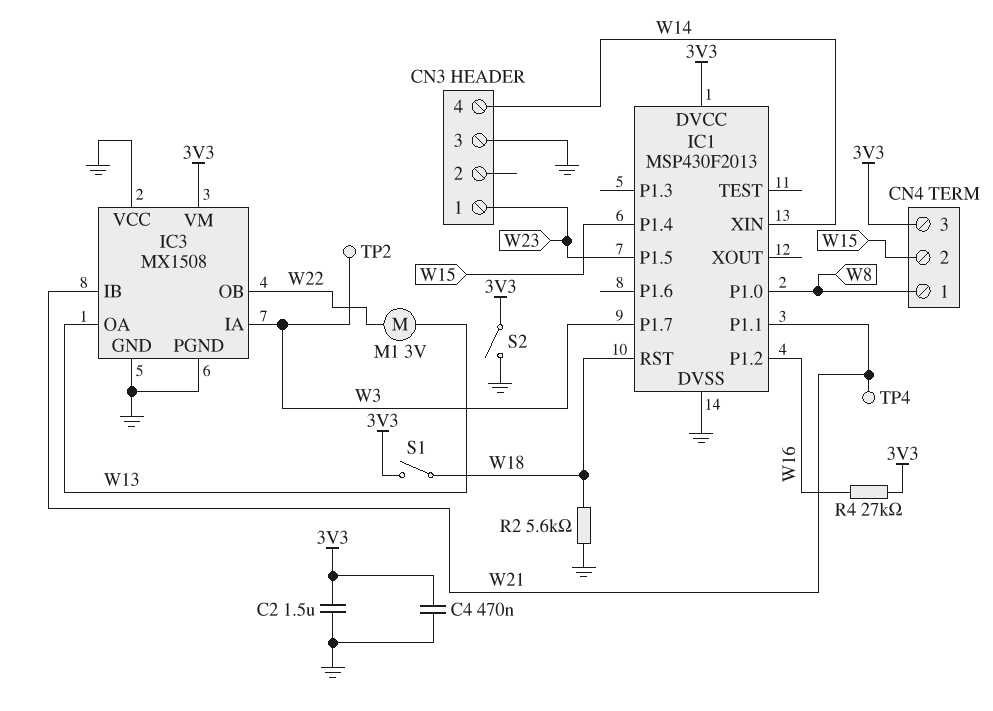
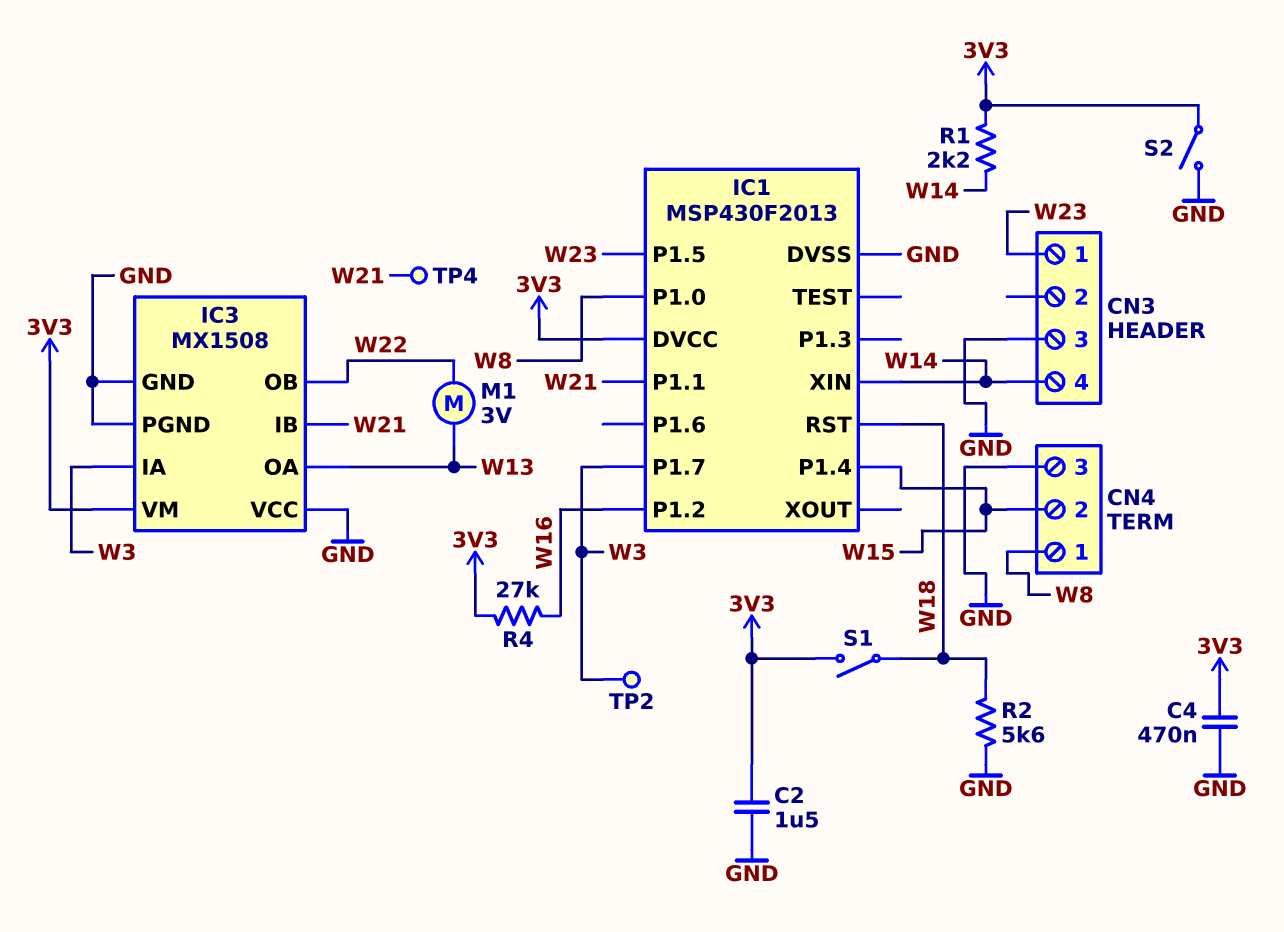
CN4 pin 3: 3V3 -> GND
R1: none -> 2.2k (3V3, W14)

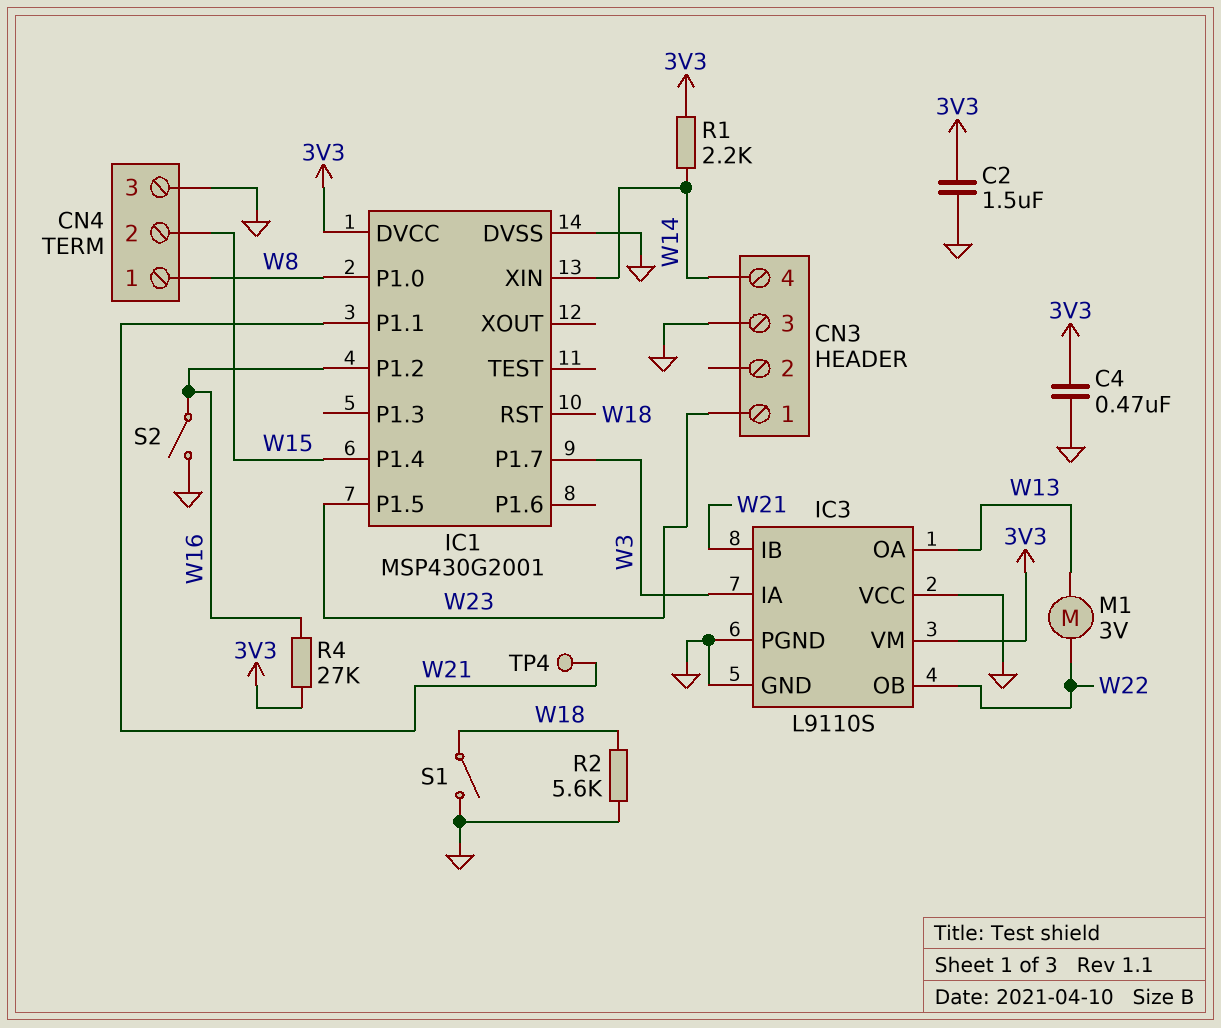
IC1: MSP430F2013 -> MSP430G2001
IC3: MX1508 -> L9110S
S1: switch (3V3, W18) -> switch (GND, W18)
S2: switch (3V3, GND) -> switch (GND, W16)
TP2: test point (W3) -> none

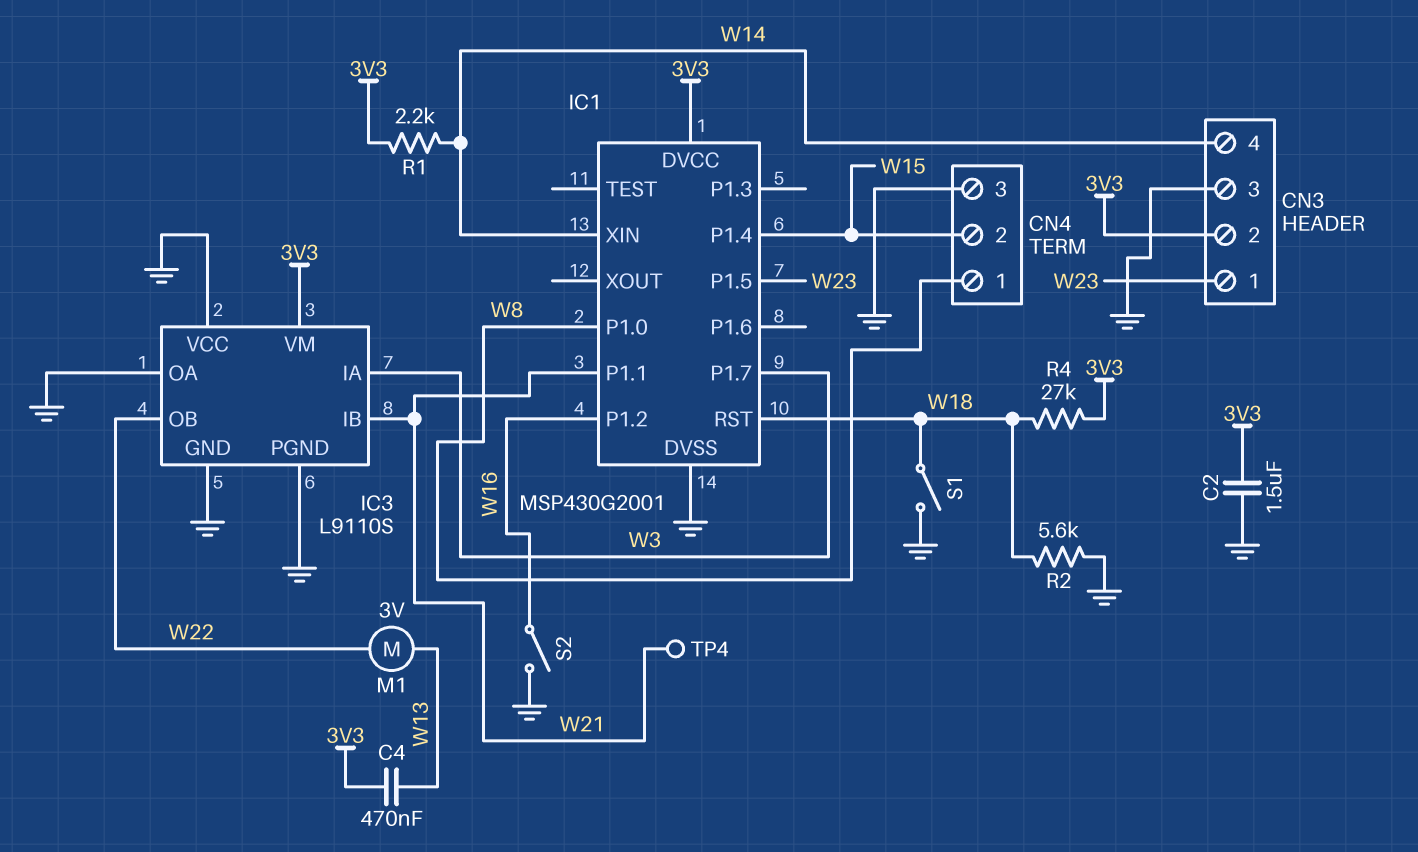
C4: 470nF (3V3, GND) -> 470nF (3V3, W13)
CN3 pin 2: none -> 3V3
IC3 pin OA: W13 -> GND
R4: 27k (3V3, W16) -> 27k (3V3, W18)

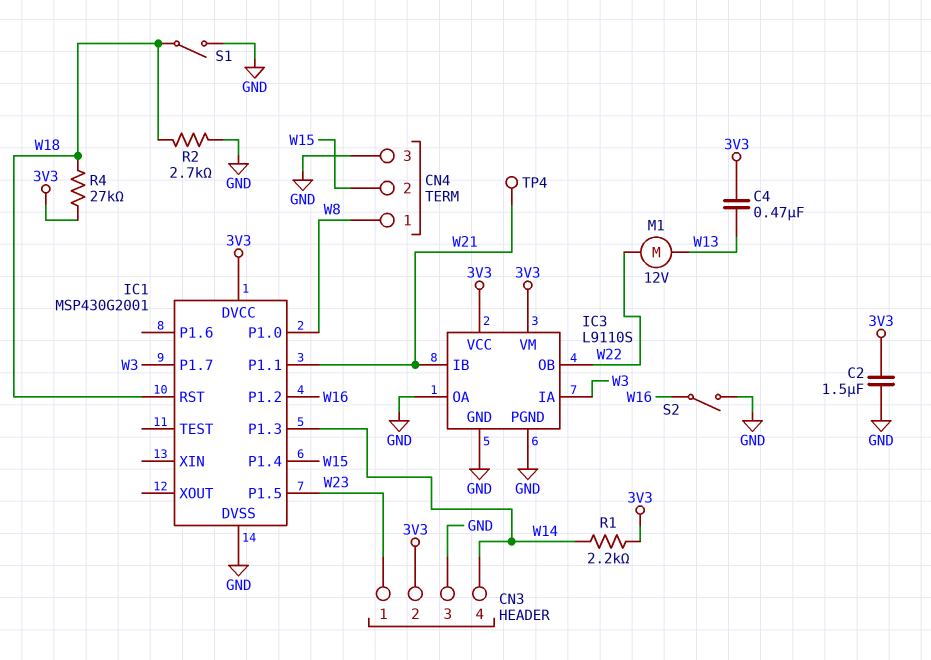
IC1 pin P1.3: none -> W14
IC1 pin XIN: W14 -> none
IC3 pin VCC: GND -> 3V3
M1: motor 3V (W13, W22) -> motor 12V (W13, W22)
R2: 5.6k (GND, W18) -> 2.7k (GND, W18)

